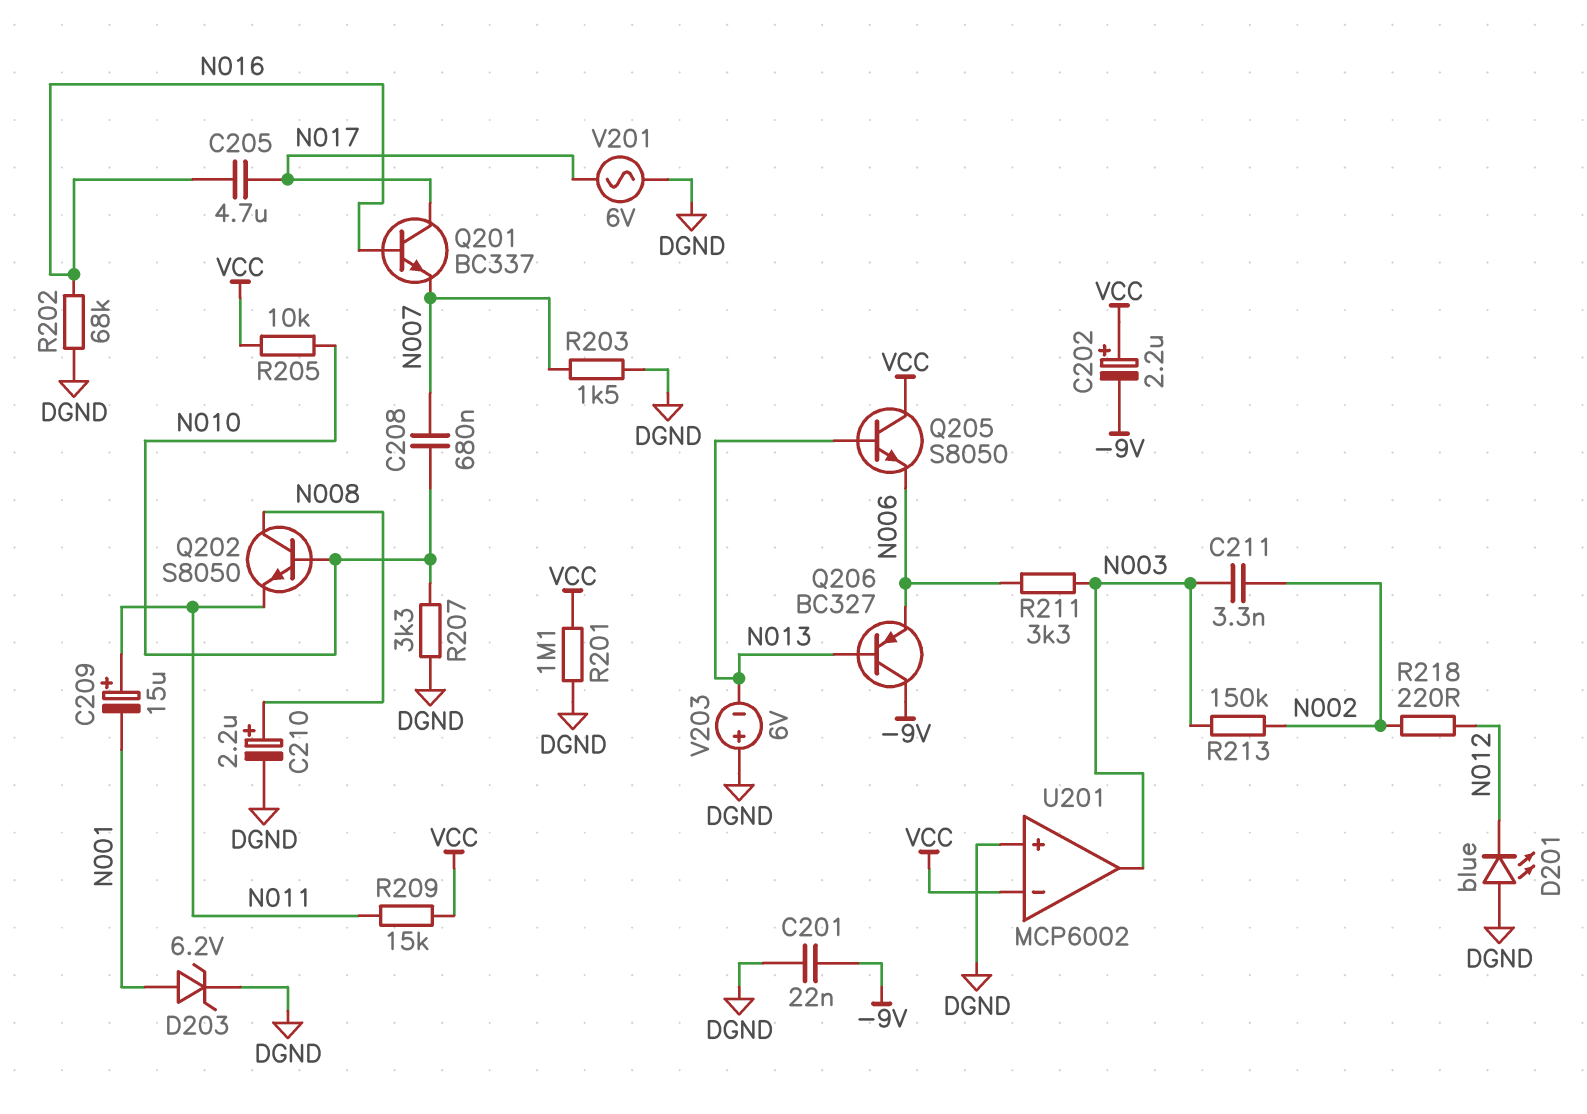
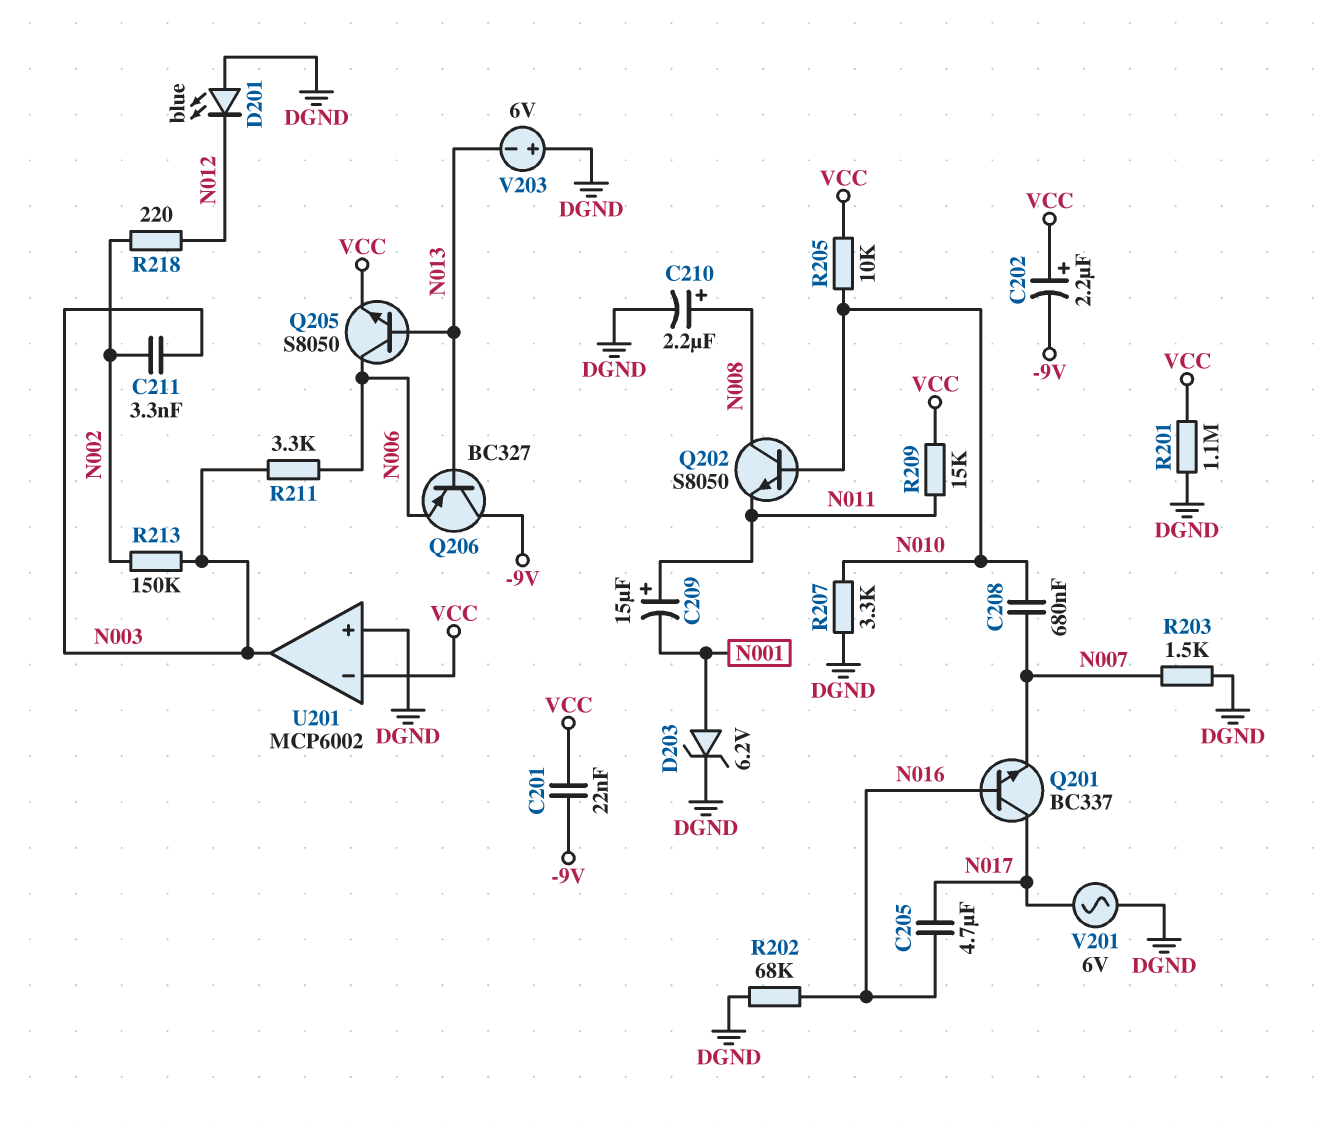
C201: 22nF (-9V, DGND) -> 22nF (-9V, VCC)
Q205: NPN S8050 (B N013, C VCC, E N006) -> NPN S8050 (B N013, C N006, E VCC)

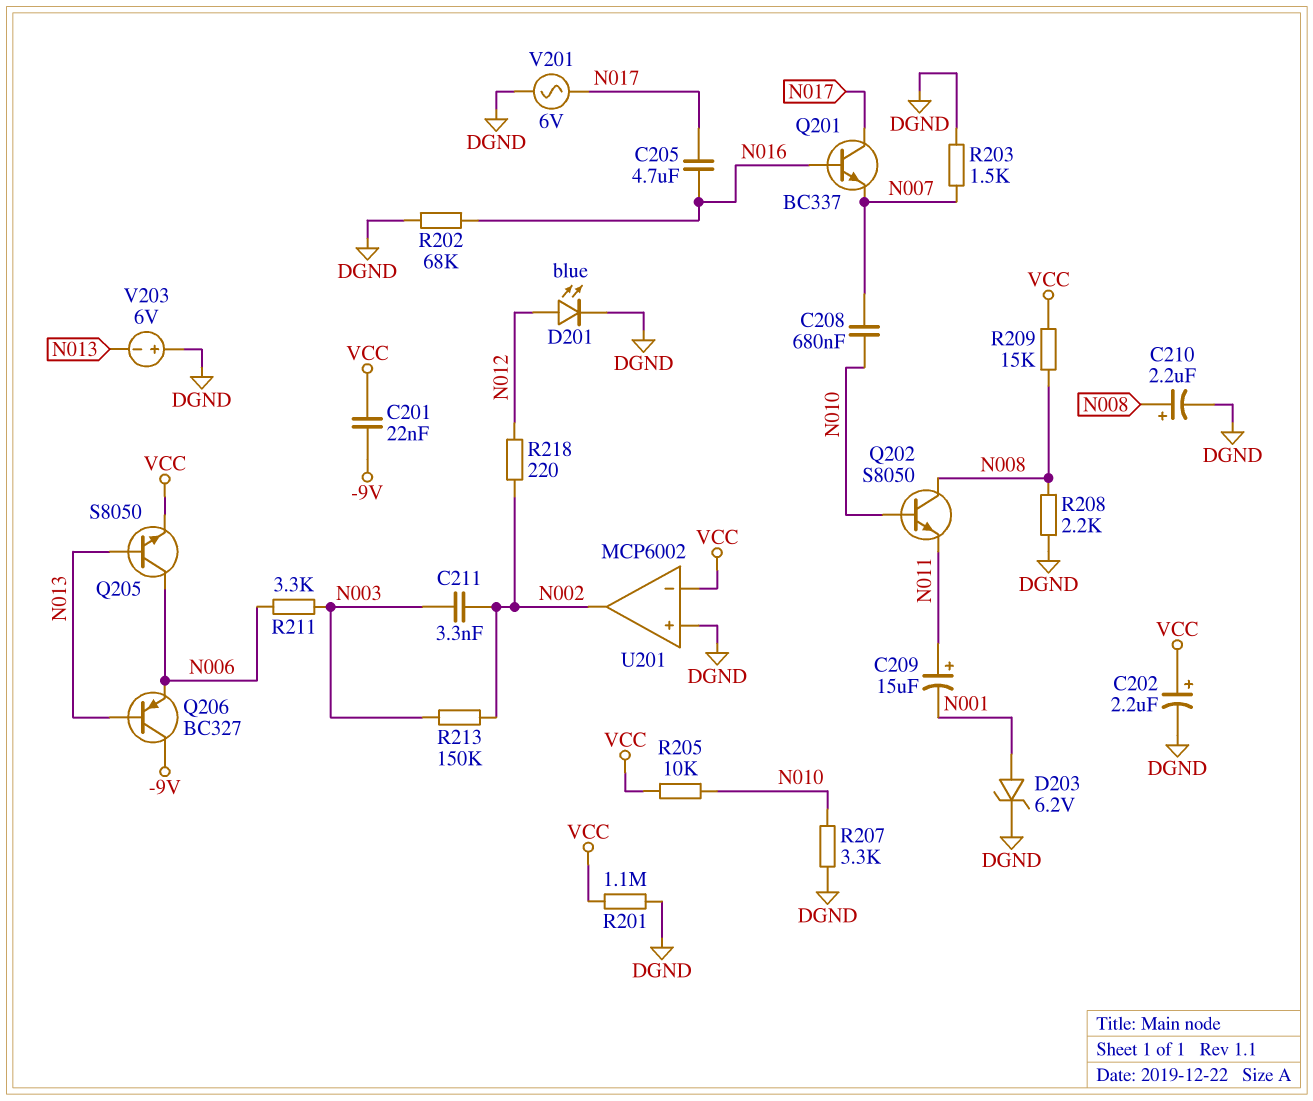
C202: 2.2uF (plus VCC, minus -9V) -> 2.2uF (plus VCC, minus DGND)
D201: LED blue (A DGND, K N012) -> LED blue (A N012, K DGND)
R208: none -> 2.2k (DGND, N008)
R209: 15k (N011, VCC) -> 15k (N008, VCC)
U201 pin out: N003 -> N002

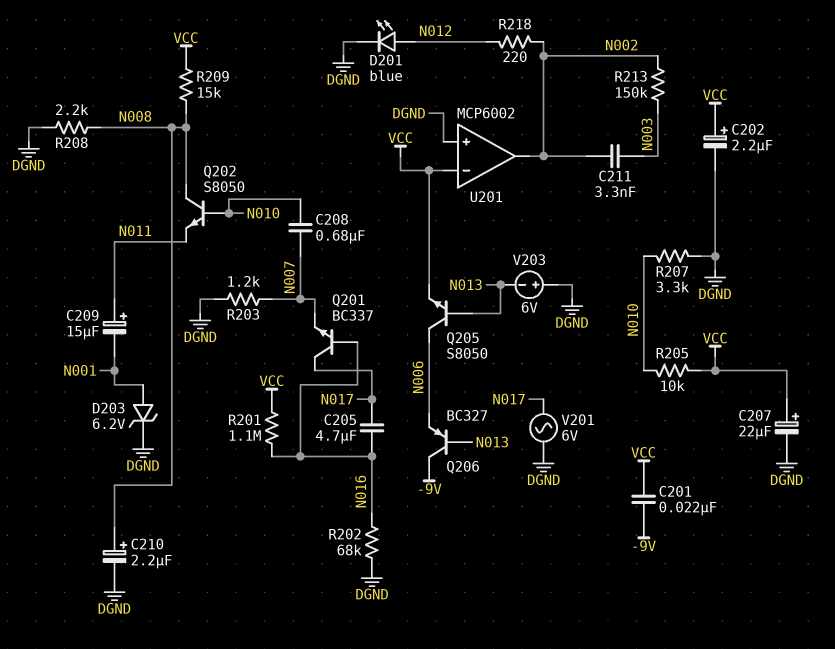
C207: none -> 22uF (plus VCC, minus DGND)
R201: 1.1M (DGND, VCC) -> 1.1M (N016, VCC)
R203: 1.5k (DGND, N007) -> 1.2k (DGND, N007)
R211: 3.3k (N003, N006) -> none

